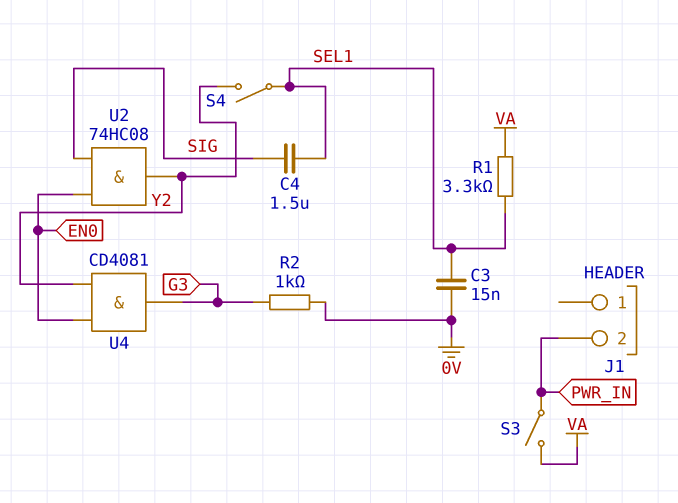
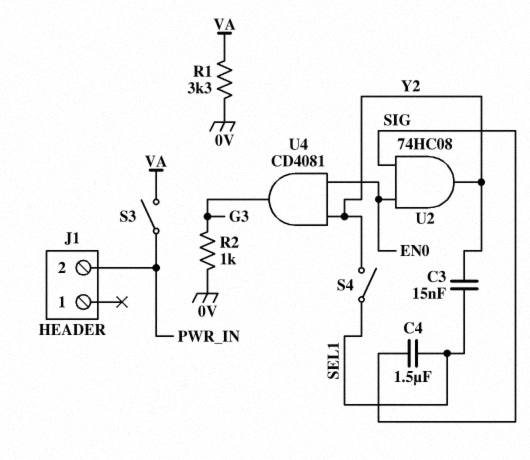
C3: 15nF (0V, SEL1) -> 15nF (SEL1, Y2)
R1: 3.3k (SEL1, VA) -> 3.3k (0V, VA)

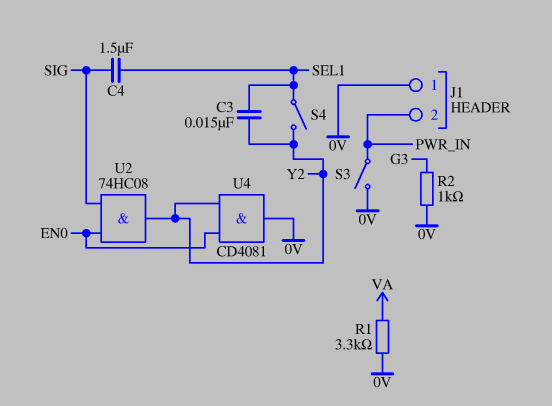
J1 pin 1: none -> 0V
S3: switch (PWR_IN, VA) -> switch (0V, PWR_IN)
U4: AND CD4081 (in EN0, in Y2, out G3) -> AND CD4081 (in EN0, in Y2, out 0V)

